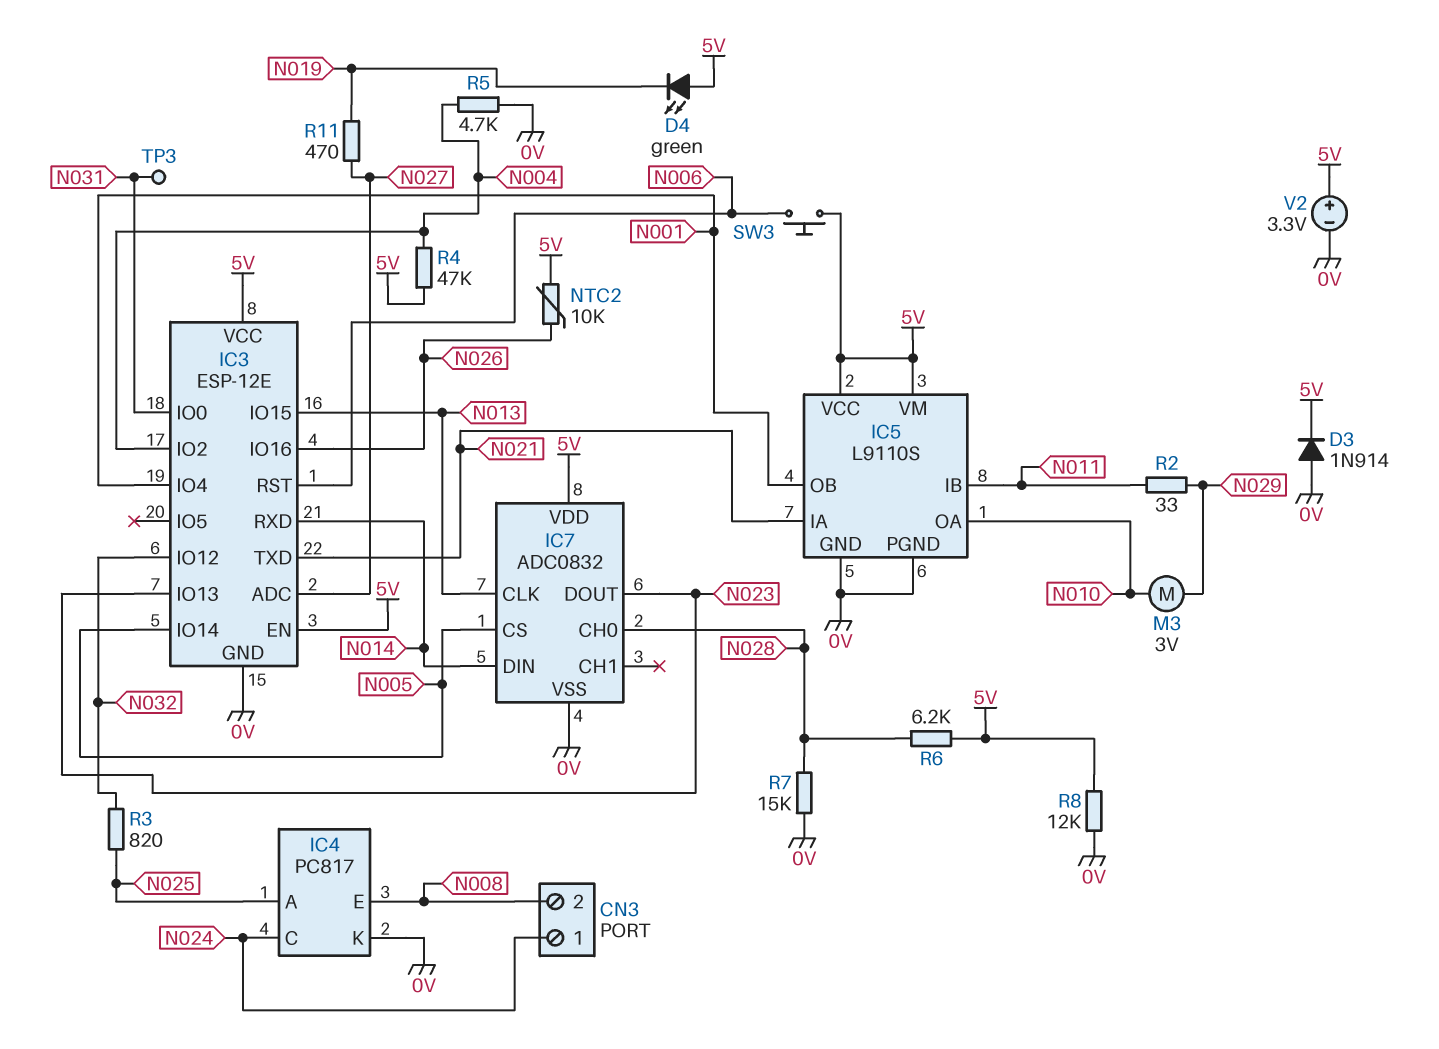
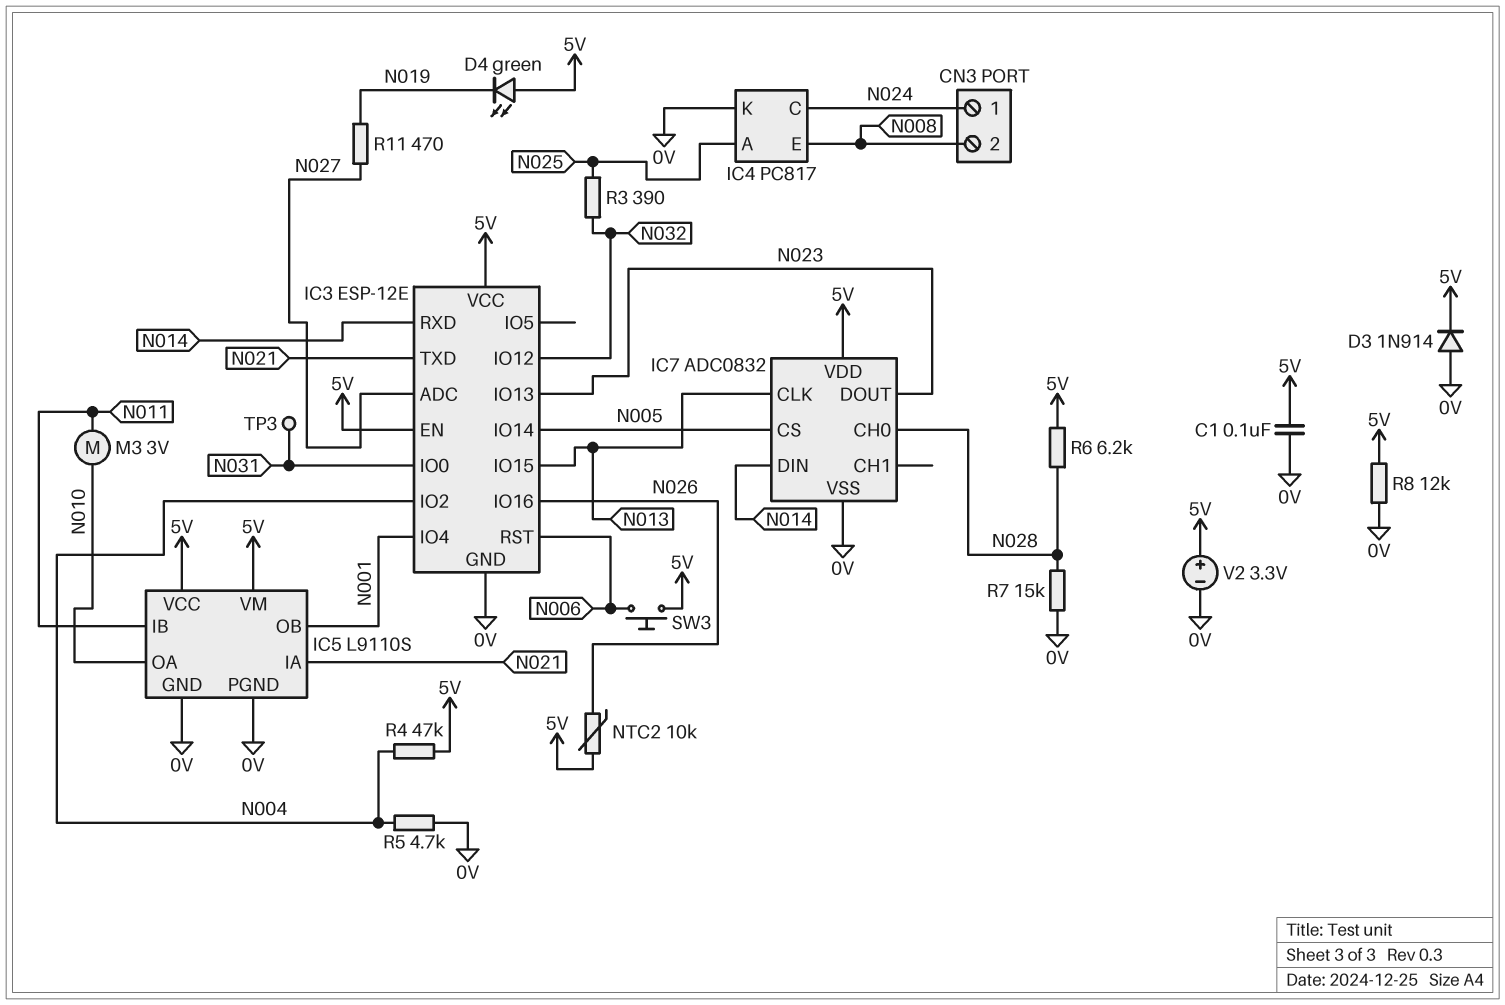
C1: none -> 100nF (0V, 5V)
M3: motor 3V (N010, N029) -> motor 3V (N010, N011)
R2: 33 (N011, N029) -> none
R3: 820 (N025, N032) -> 390 (N025, N032)

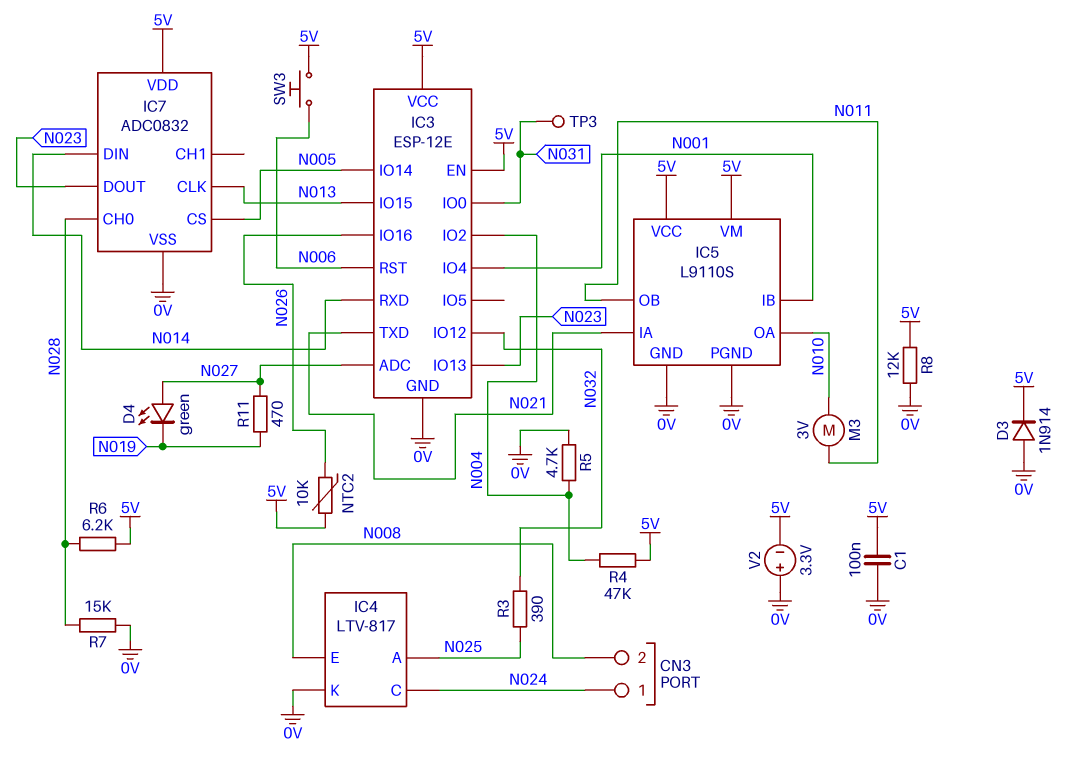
D4: LED green (A 5V, K N019) -> LED green (A N027, K N019)
IC4: PC817 -> LTV-817
IC5 pin IB: N011 -> N001
IC5 pin OB: N001 -> N011
V2: 3.3V (plus 5V, minus 0V) -> 3.3V (plus 0V, minus 5V)

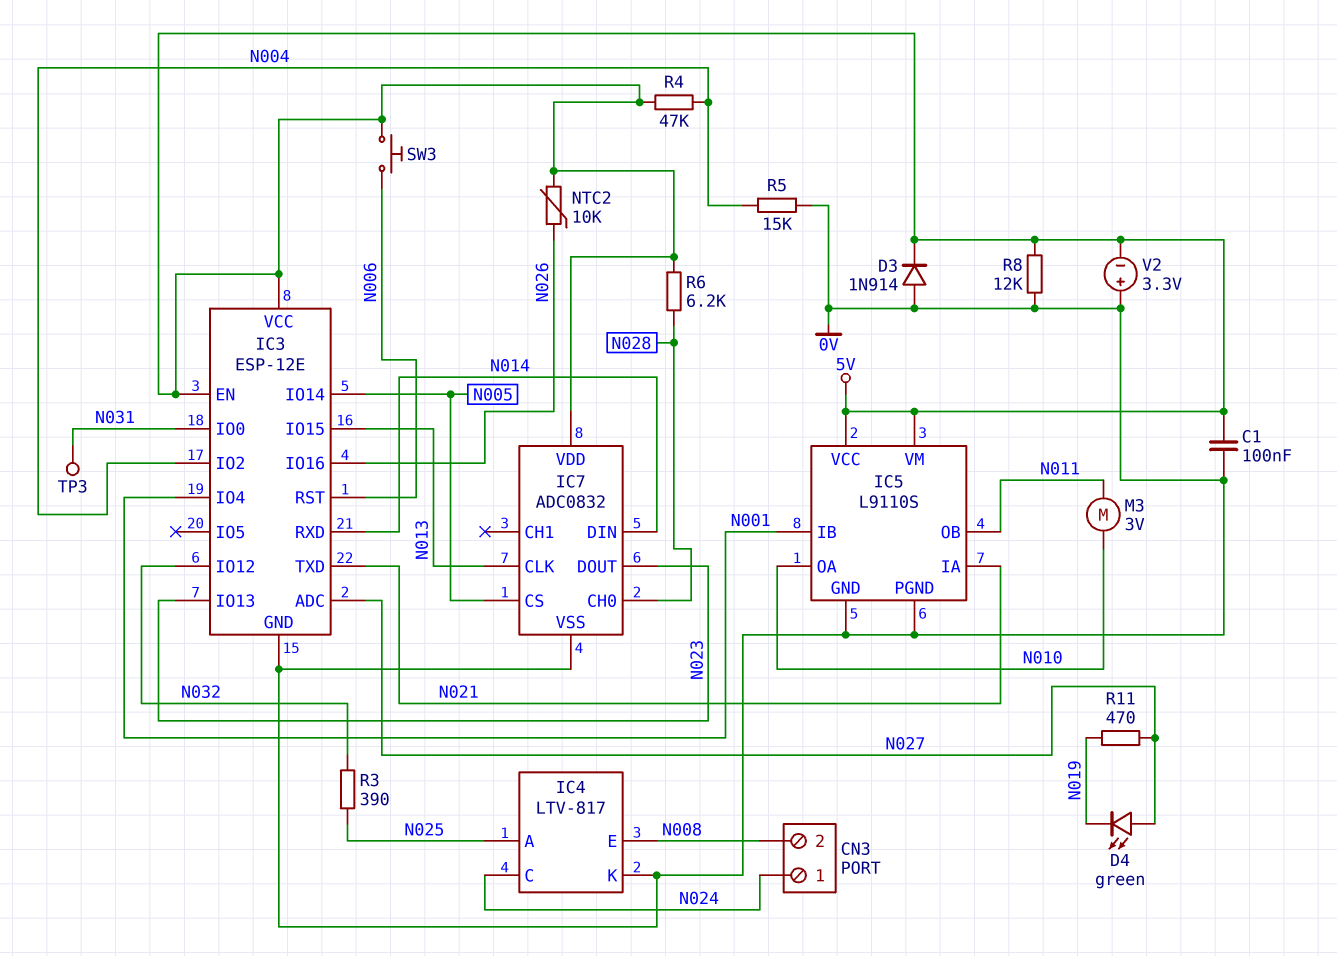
R5: 4.7k (0V, N004) -> 15k (0V, N004)
R7: 15k (0V, N028) -> none

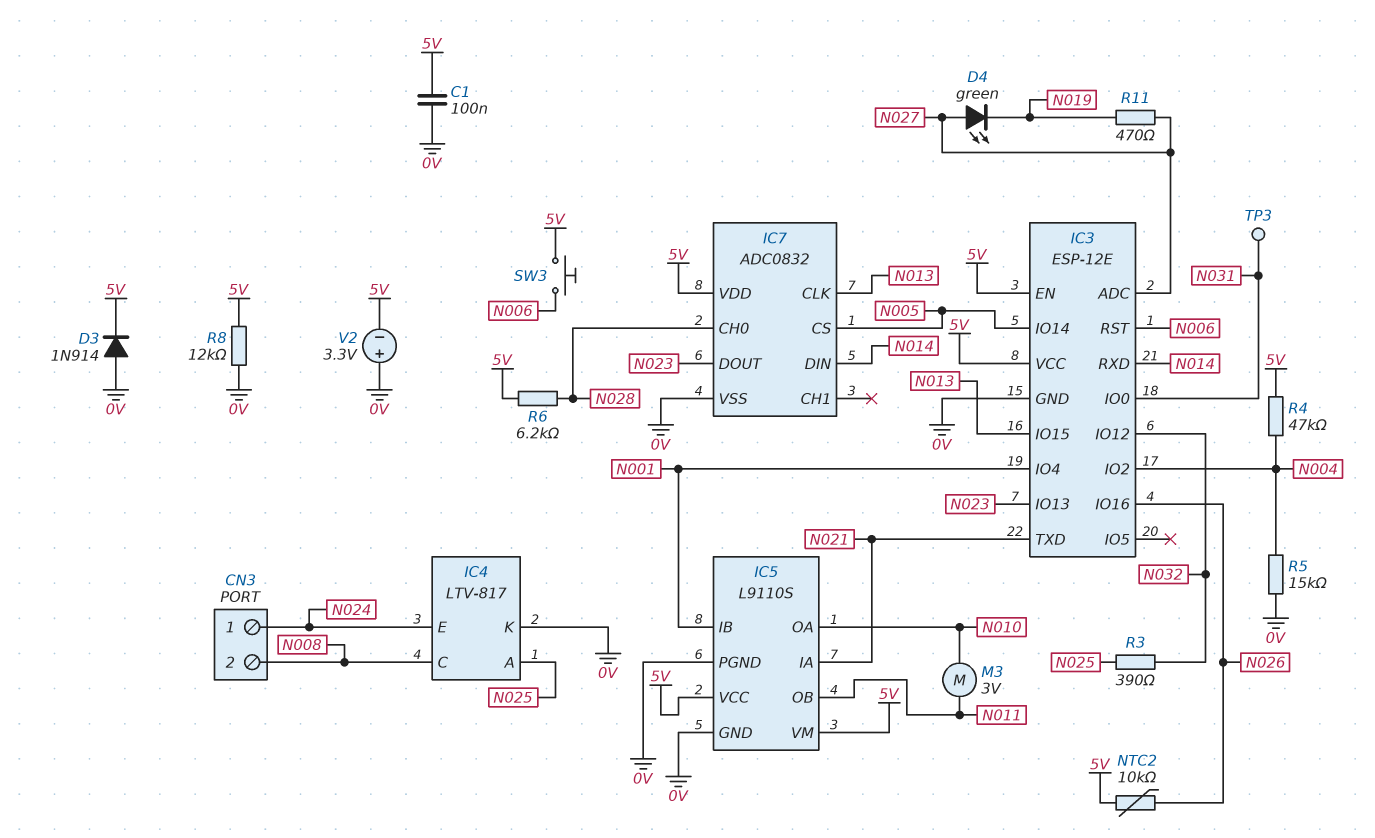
IC4 pin C: N024 -> N008
IC4 pin E: N008 -> N024

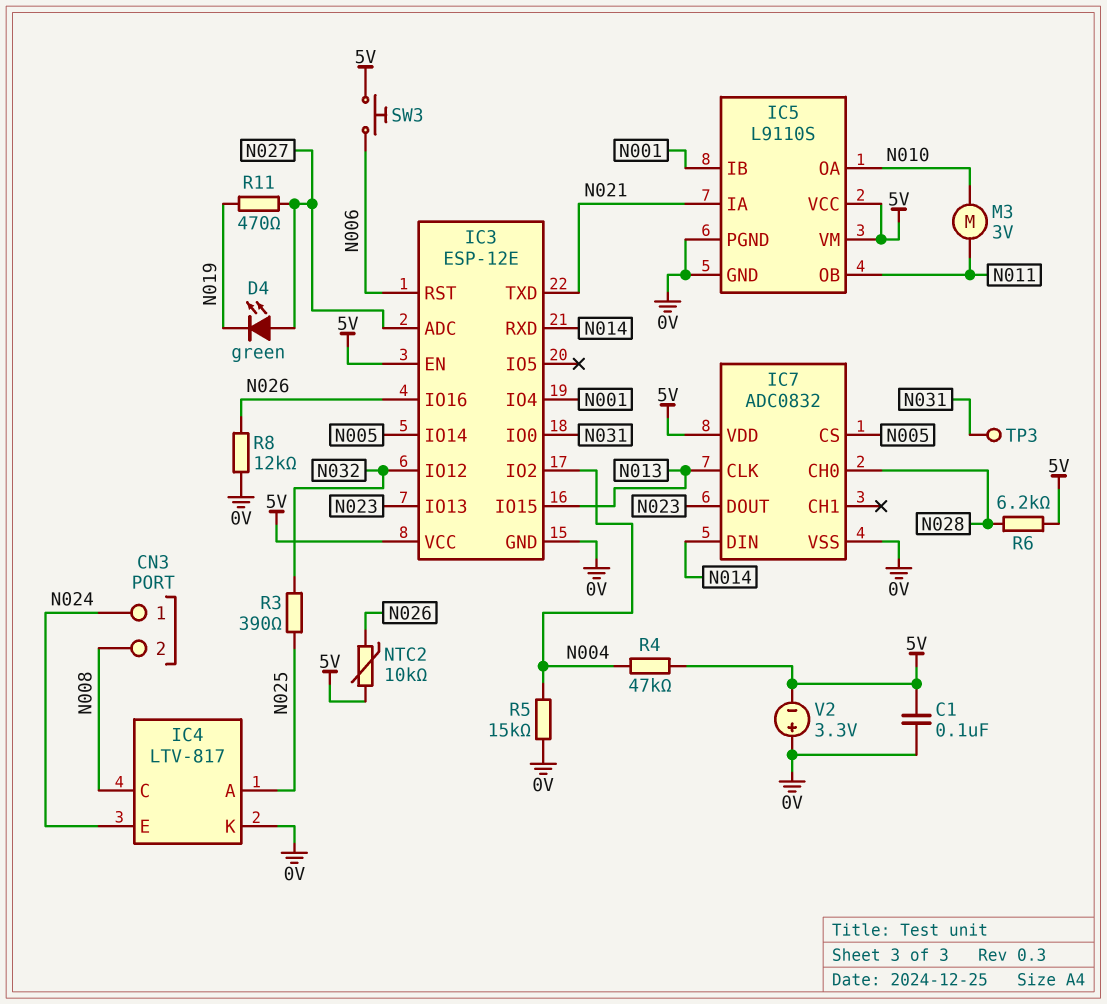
D3: diode 1N914 (A 0V, K 5V) -> none
R8: 12k (0V, 5V) -> 12k (0V, N026)

